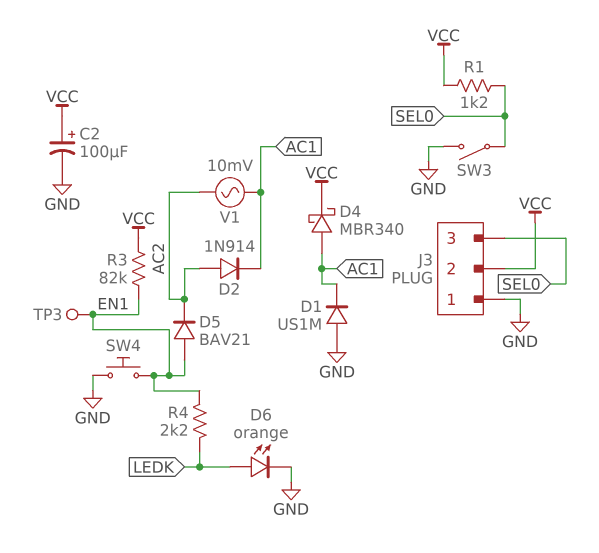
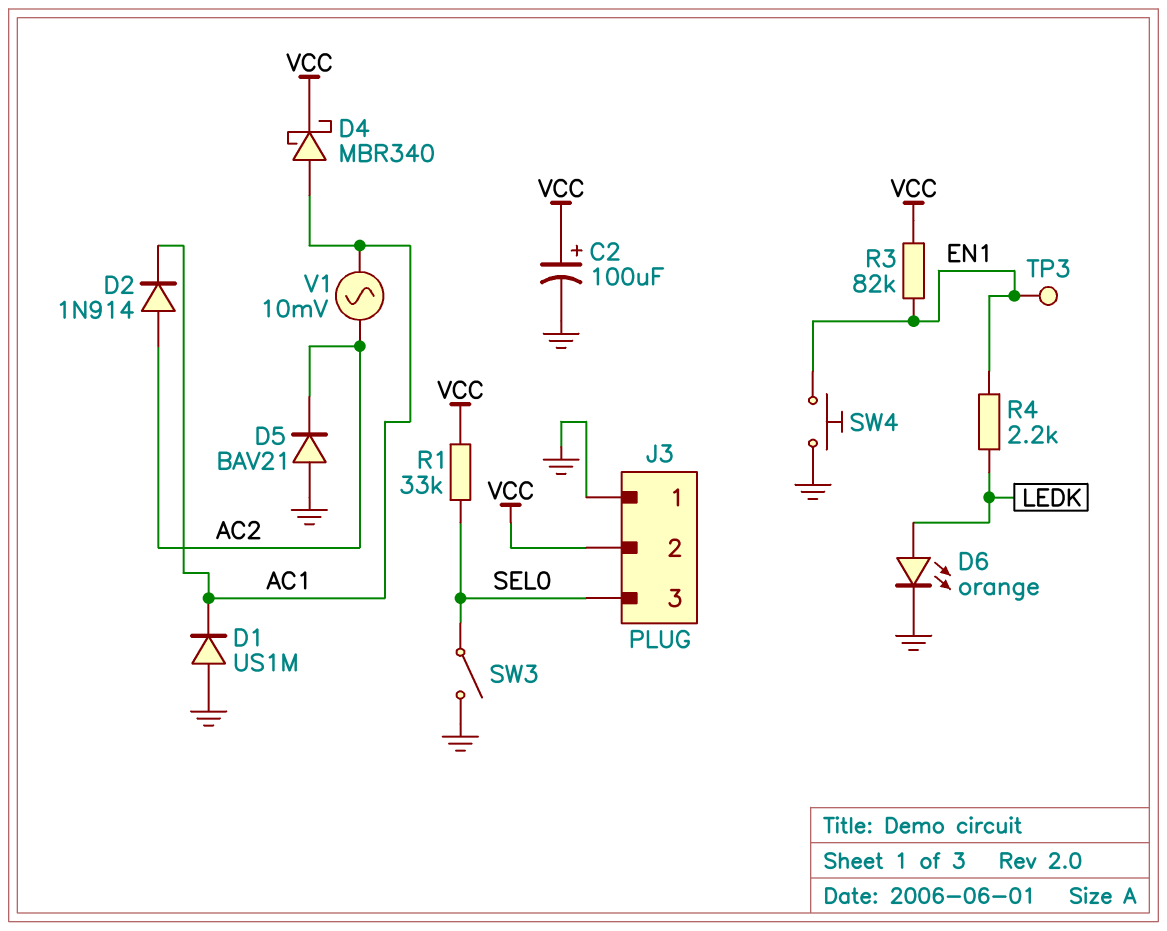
D5: diode BAV21 (A EN1, K AC2) -> diode BAV21 (A GND, K AC2)
R1: 1.2k (SEL0, VCC) -> 33k (SEL0, VCC)

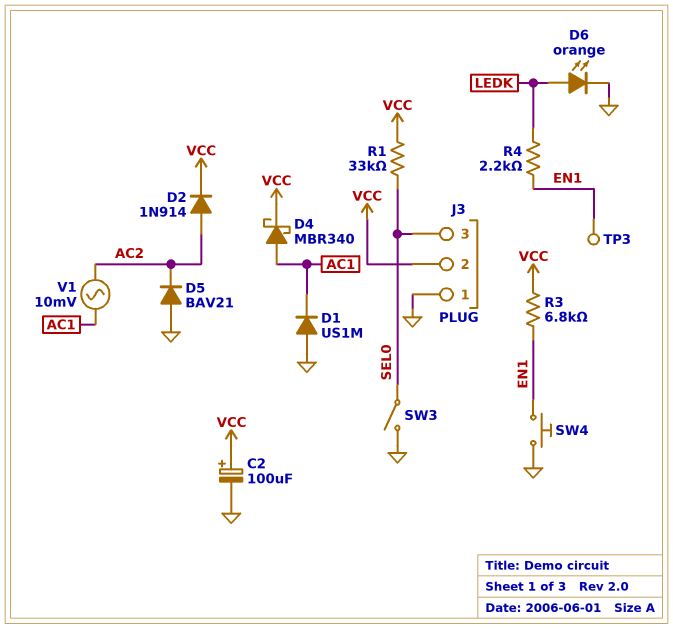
D2: diode 1N914 (A AC2, K AC1) -> diode 1N914 (A AC2, K VCC)
R3: 82k (EN1, VCC) -> 6.8k (EN1, VCC)

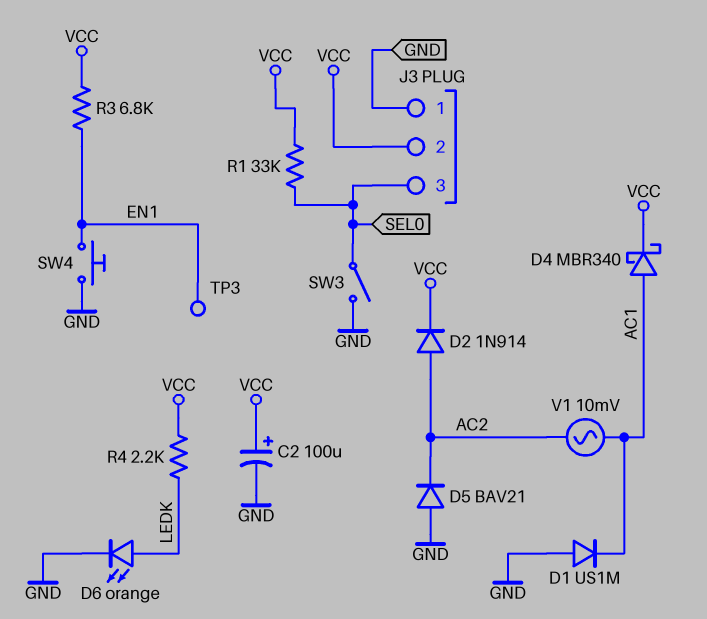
R4: 2.2k (EN1, LEDK) -> 2.2k (LEDK, VCC)

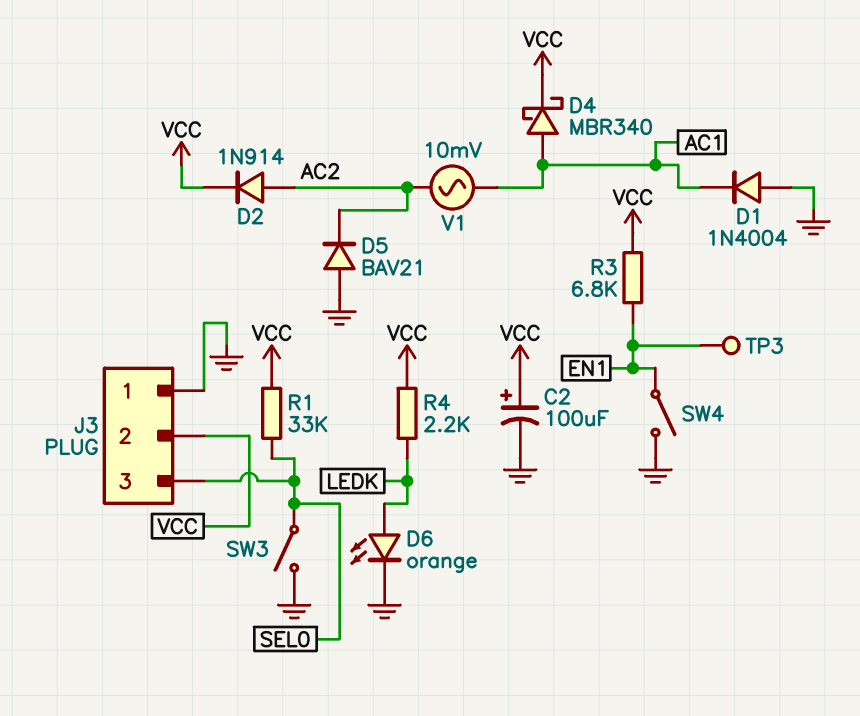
D1: diode US1M (A GND, K AC1) -> diode 1N4004 (A GND, K AC1)
SW4: button (EN1, GND) -> switch (EN1, GND)

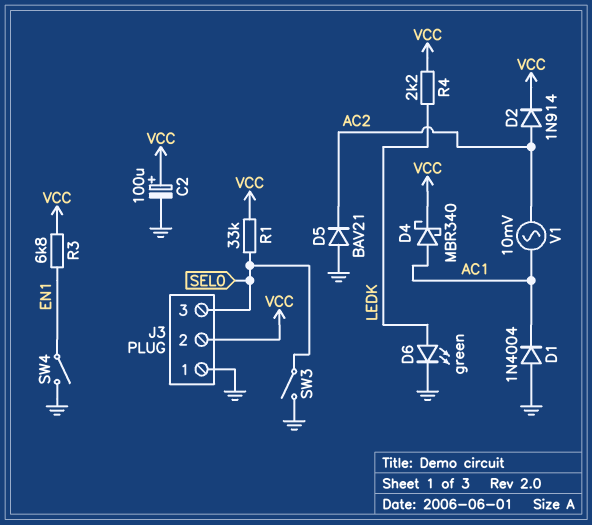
D6: LED orange (A LEDK, K GND) -> LED green (A LEDK, K GND)
TP3: test point (EN1) -> none

